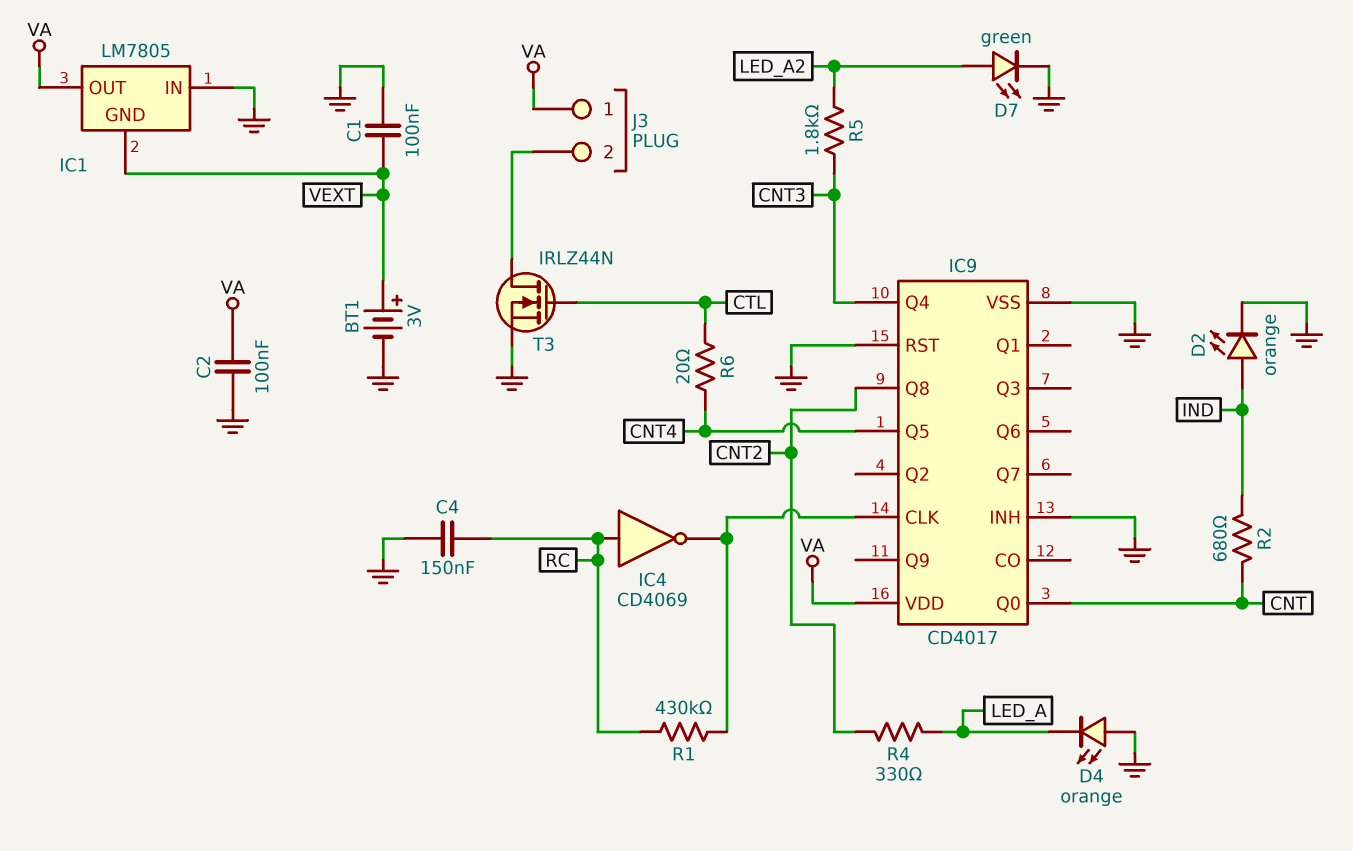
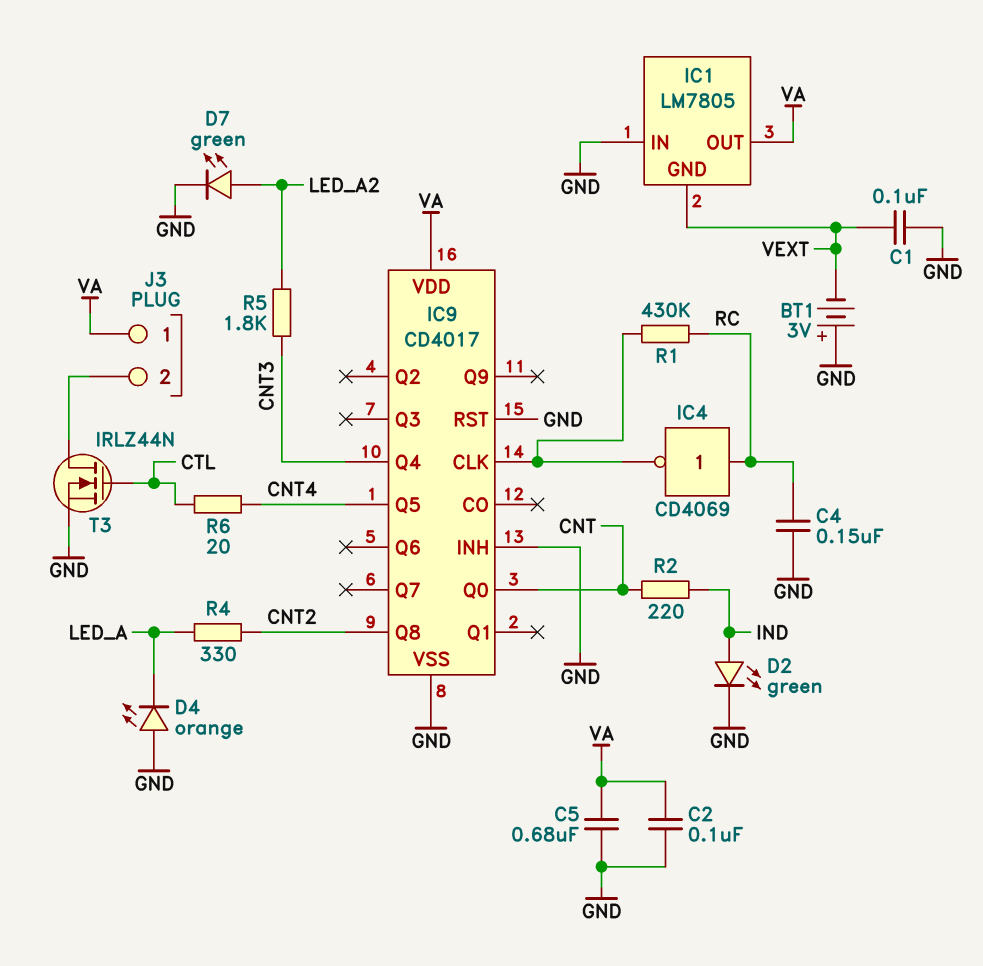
BT1: 3V (plus VEXT, minus GND) -> 3V (plus GND, minus VEXT)
C5: none -> 680nF (GND, VA)
D2: LED orange (A IND, K GND) -> LED green (A IND, K GND)
R2: 680 (CNT, IND) -> 220 (CNT, IND)

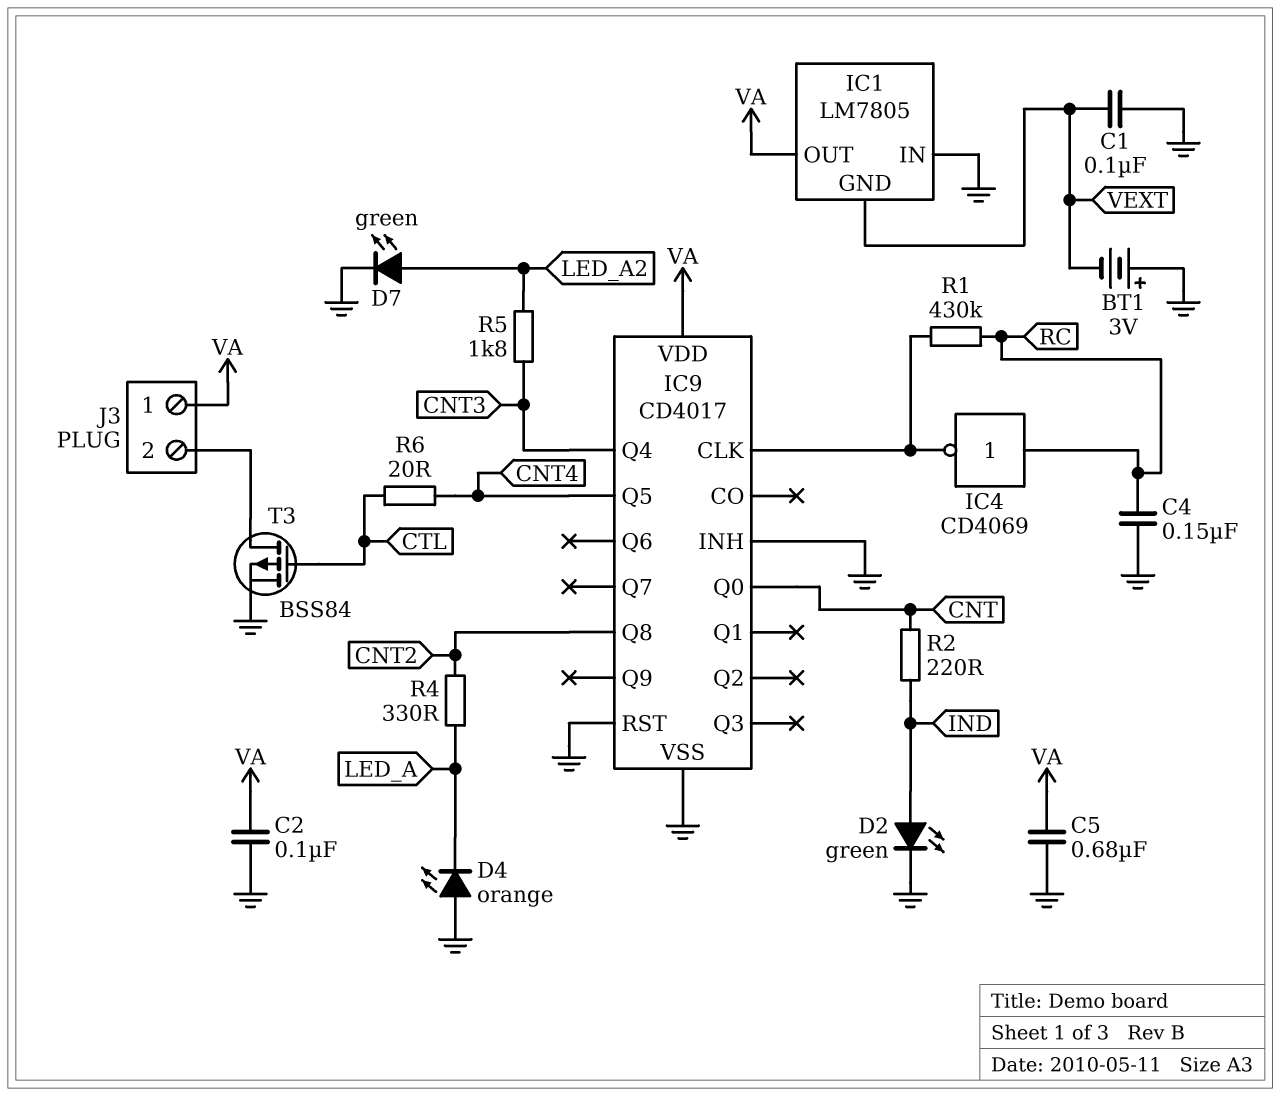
T3: NMOS IRLZ44N (G CTL, D J3/2, S GND) -> PMOS BSS84 (G CTL, D J3/2, S GND)

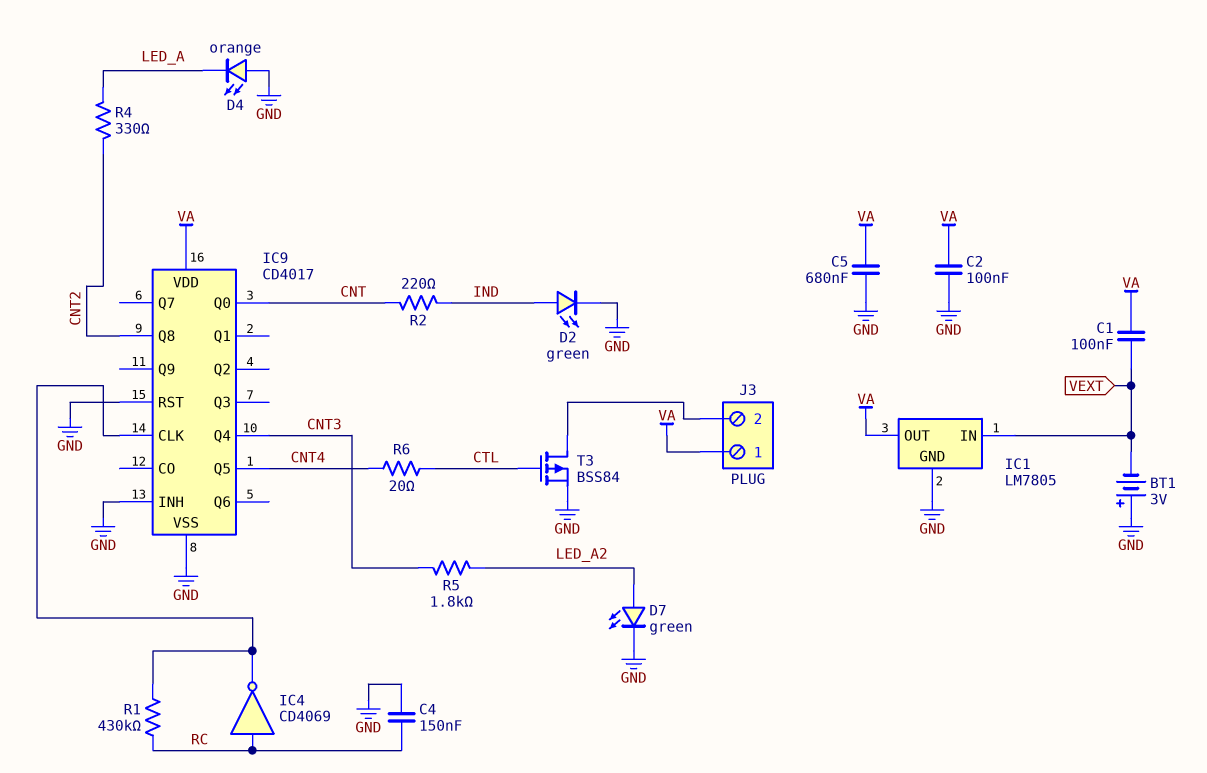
C1: 100nF (GND, VEXT) -> 100nF (VA, VEXT)
IC1 pin GND: VEXT -> GND
IC1 pin IN: GND -> VEXT

